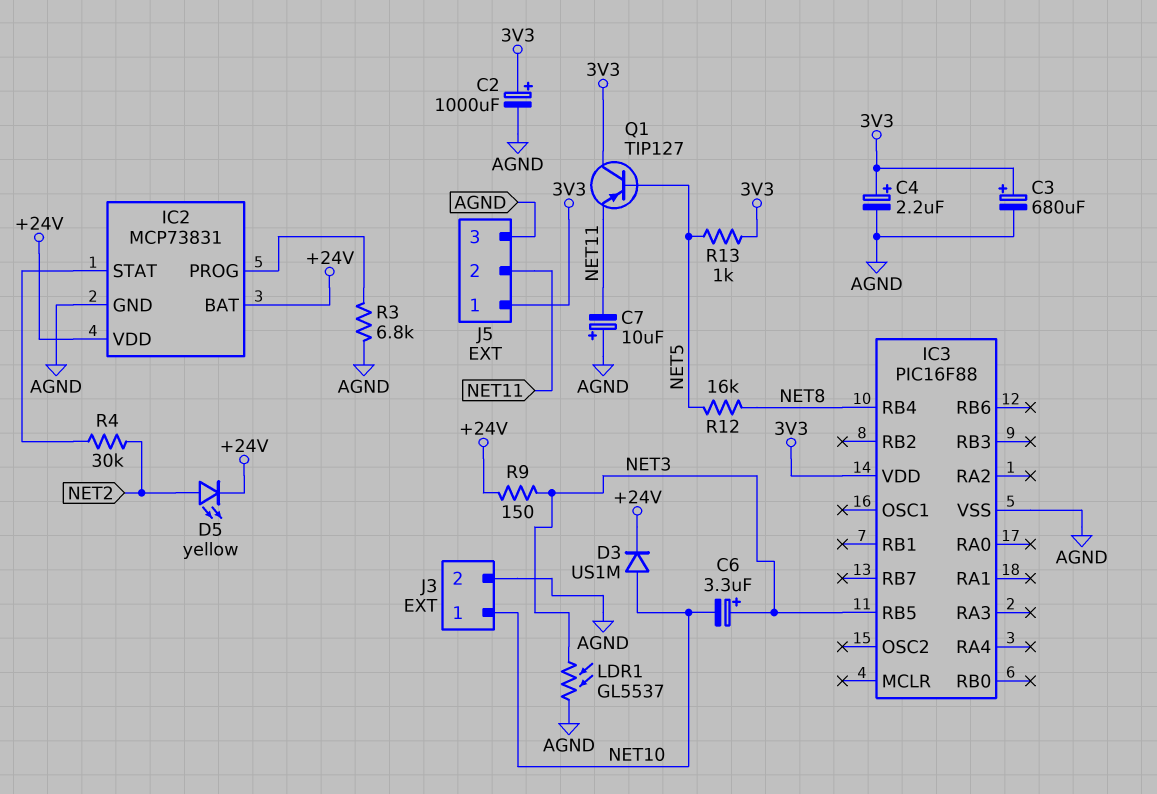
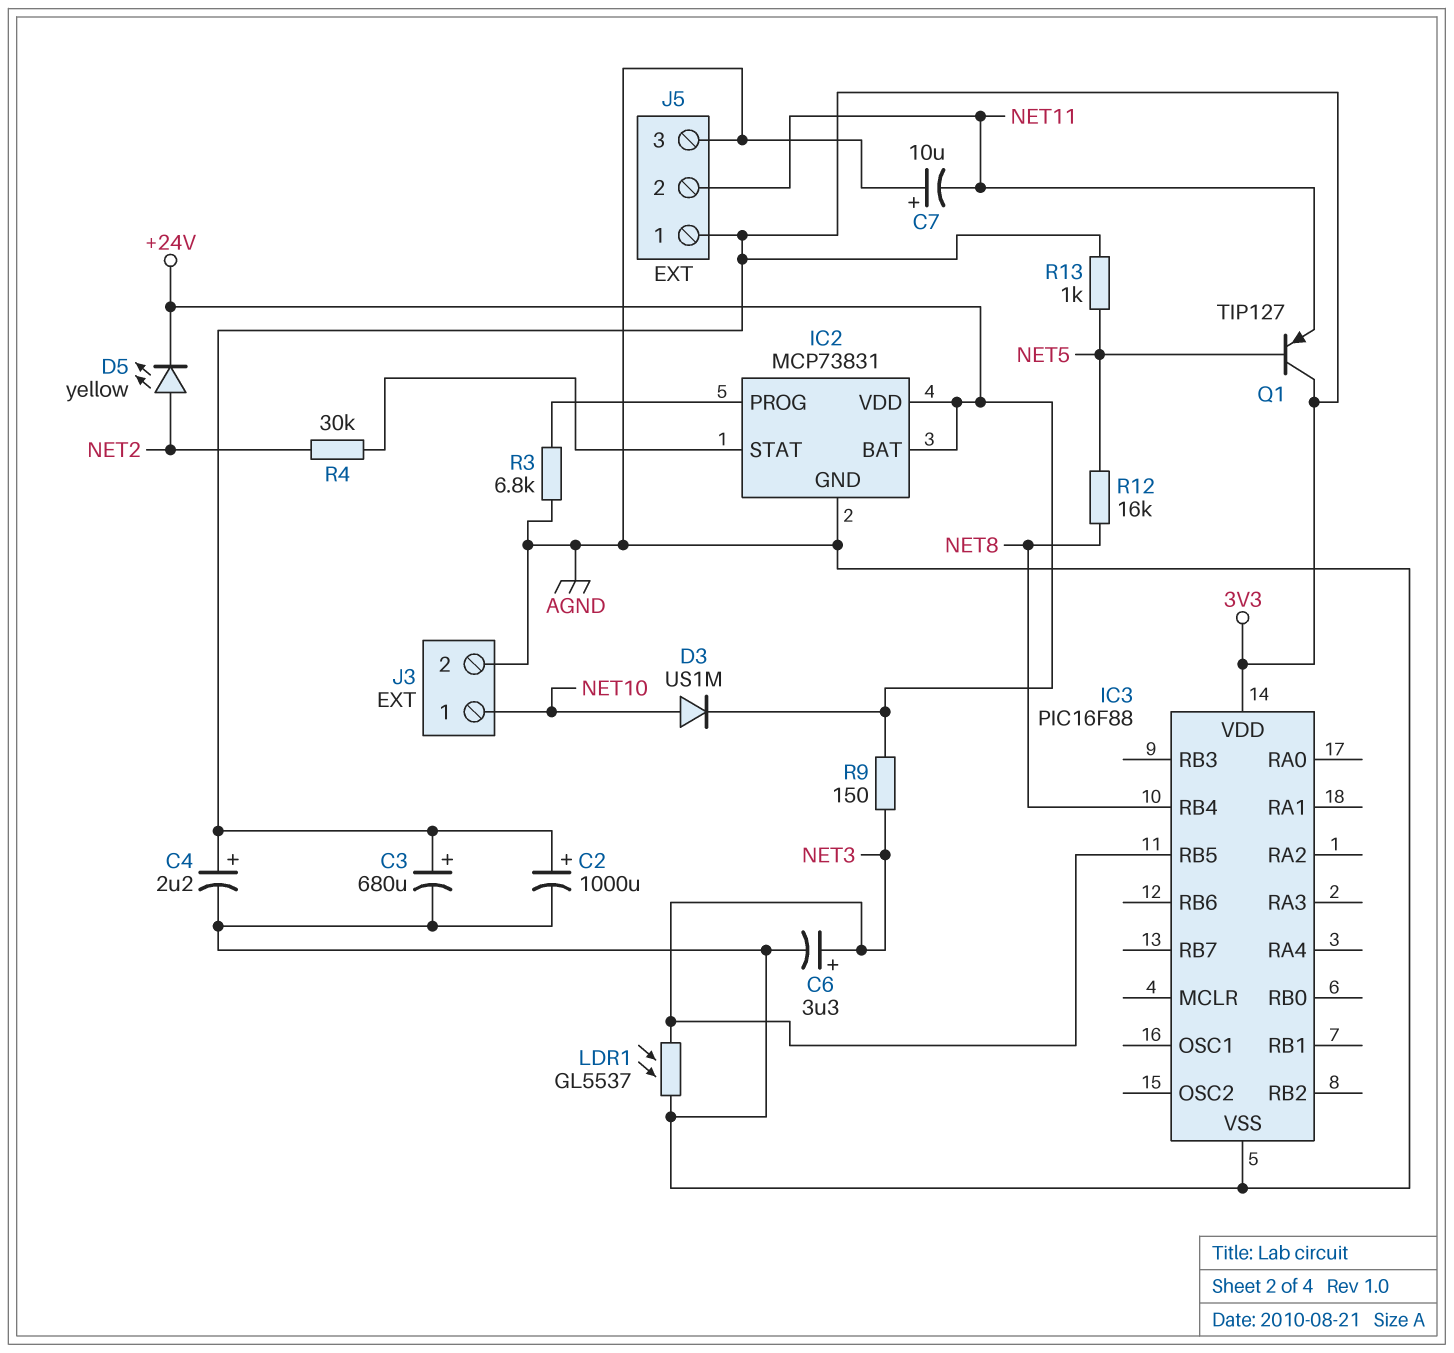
C6: 3.3uF (plus NET3, minus NET10) -> 3.3uF (plus NET3, minus AGND)

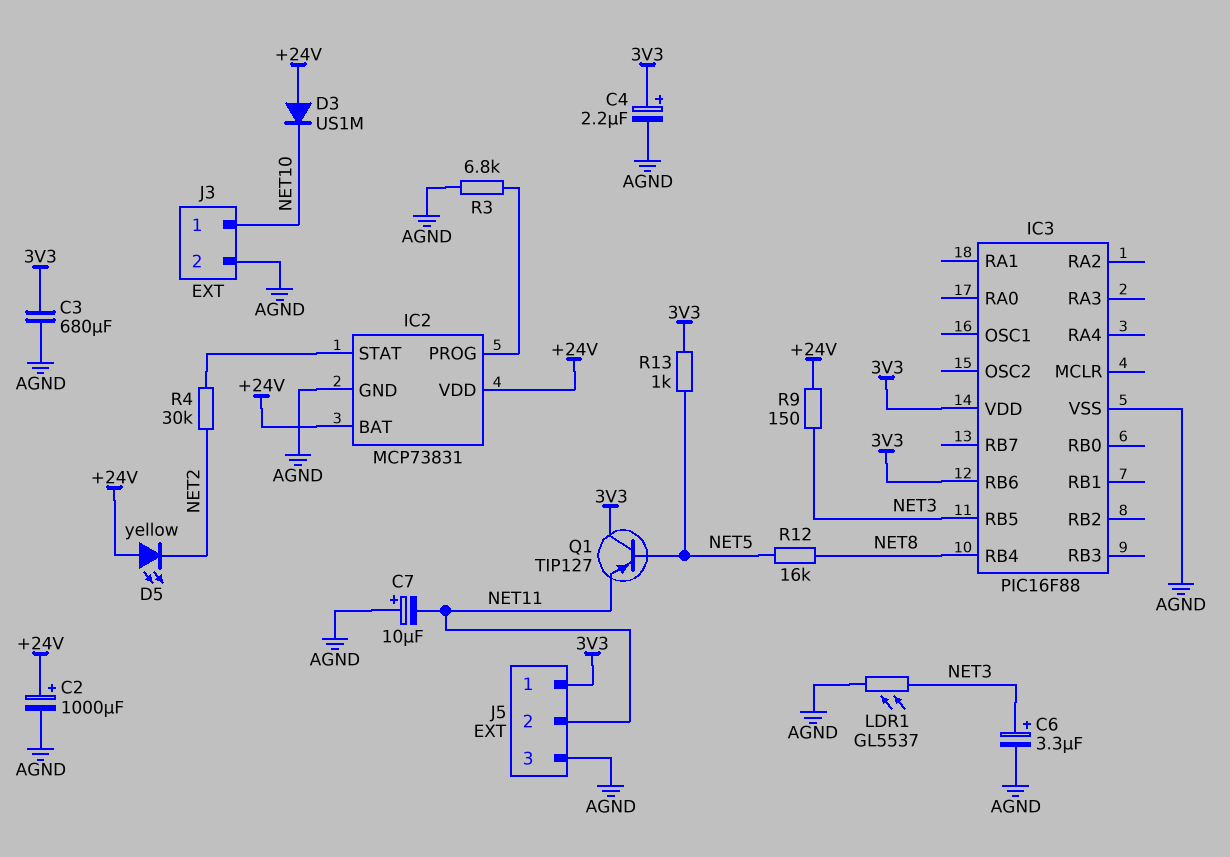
C2: 1000uF (plus 3V3, minus AGND) -> 1000uF (plus +24V, minus AGND)
C3: 680uF (plus 3V3, minus AGND) -> 680uF (3V3, AGND)
D3: diode US1M (A NET10, K +24V) -> diode US1M (A +24V, K NET10)
D5: LED yellow (A NET2, K +24V) -> LED yellow (A +24V, K NET2)
IC3 pin RB6: none -> 3V3

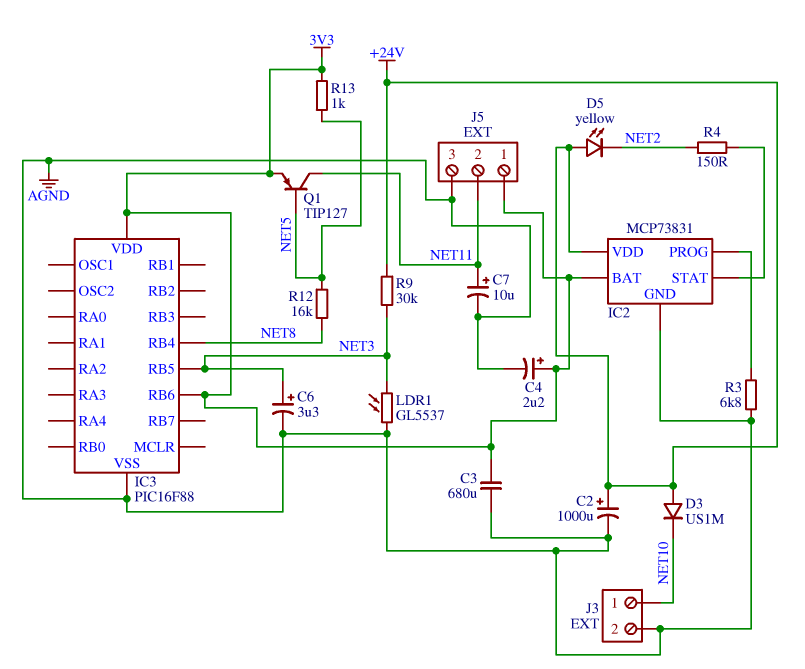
C7: 10uF (plus AGND, minus NET11) -> 10uF (plus NET11, minus AGND)
IC2 pin BAT: +24V -> 3V3
Q1: PNP TIP127 (B NET5, C 3V3, E NET11) -> PNP TIP127 (B NET5, C NET11, E 3V3)
R4: 30k (IC2/STAT, NET2) -> 150 (IC2/STAT, NET2)
R9: 150 (+24V, NET3) -> 30k (+24V, NET3)

